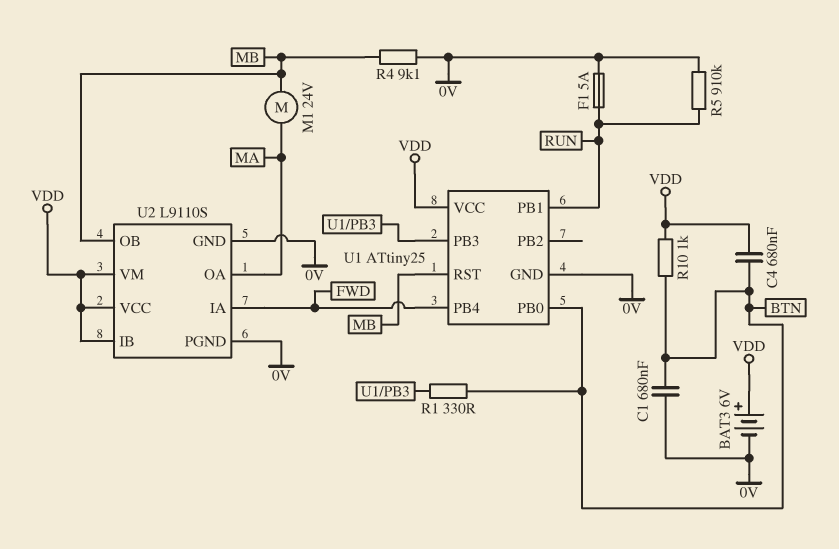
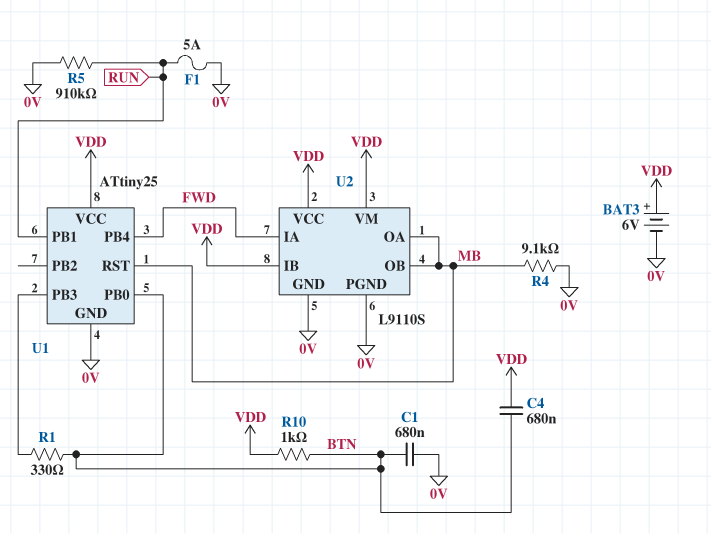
M1: motor 24V (MA, MB) -> none
U2 pin OA: MA -> MB

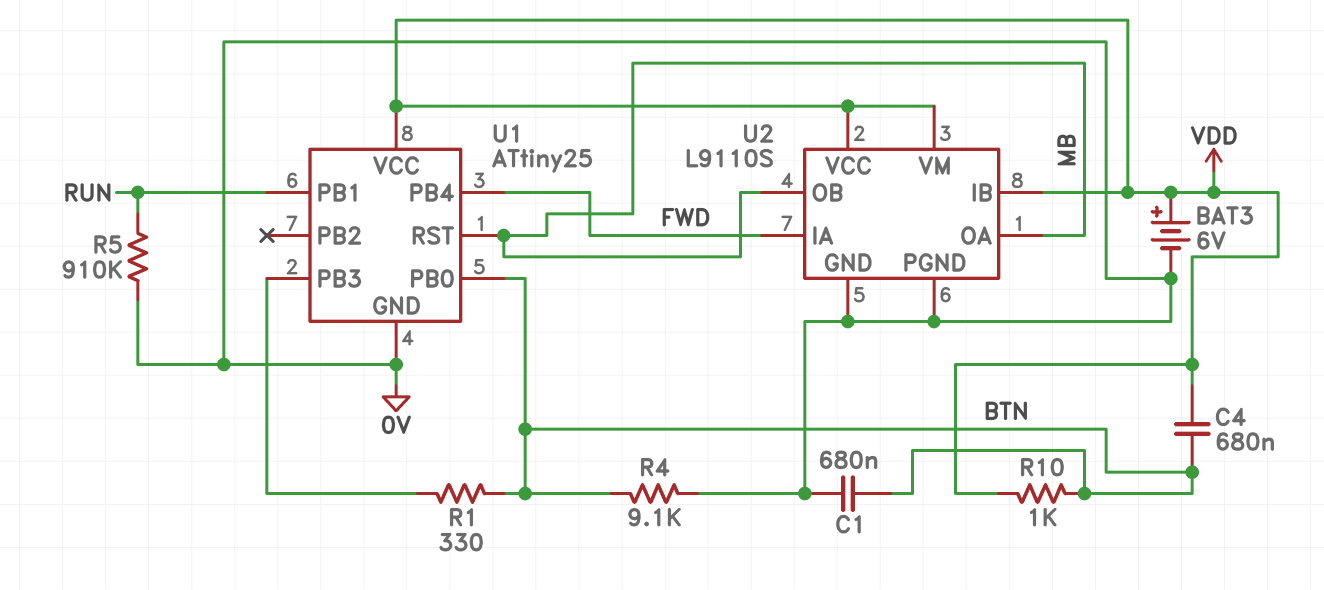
F1: 5A (0V, RUN) -> none
R4: 9.1k (0V, MB) -> 9.1k (0V, BTN)

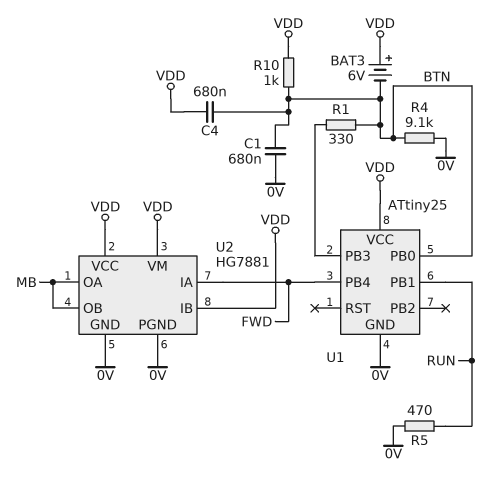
BAT3: 6V (plus VDD, minus 0V) -> 6V (plus VDD, minus BTN)
R5: 910k (0V, RUN) -> 470 (0V, RUN)
U1 pin RST: MB -> none
U2: L9110S -> HG7881

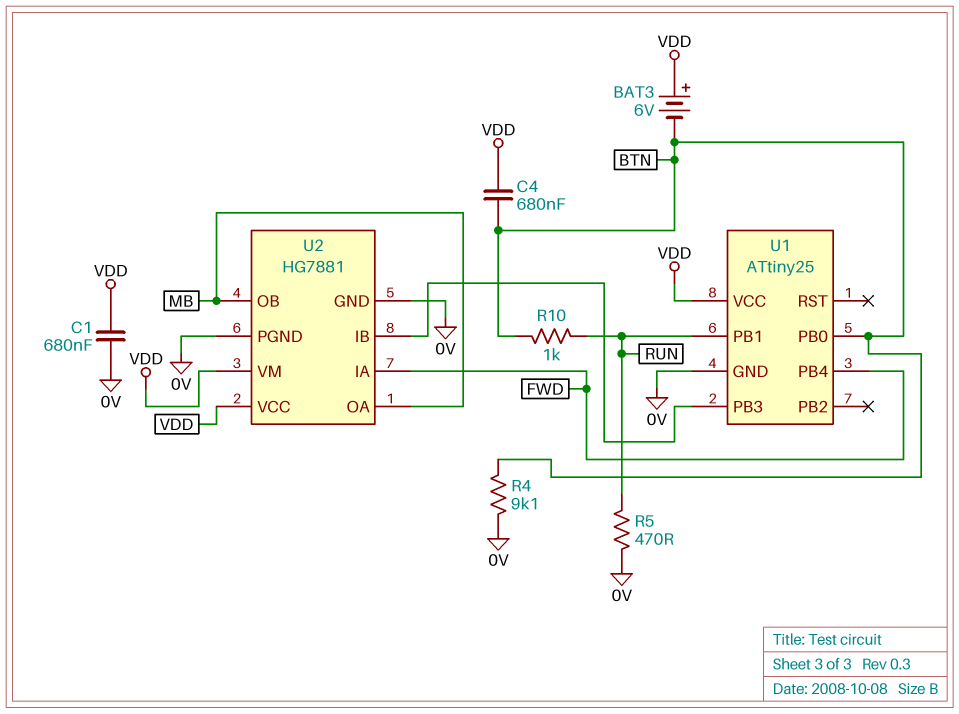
C1: 680nF (0V, BTN) -> 680nF (0V, VDD)
R1: 330 (BTN, U1/PB3) -> none
R10: 1k (BTN, VDD) -> 1k (BTN, RUN)
U2 pin IB: VDD -> U1/PB3

